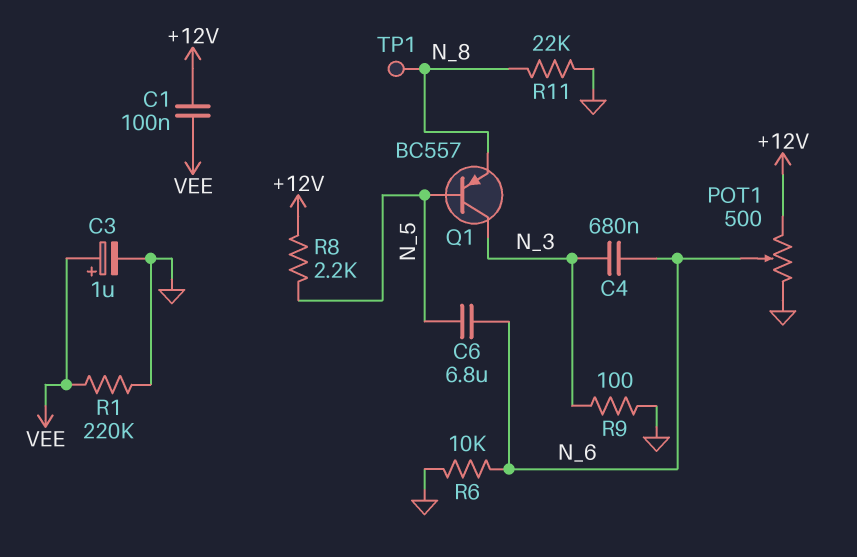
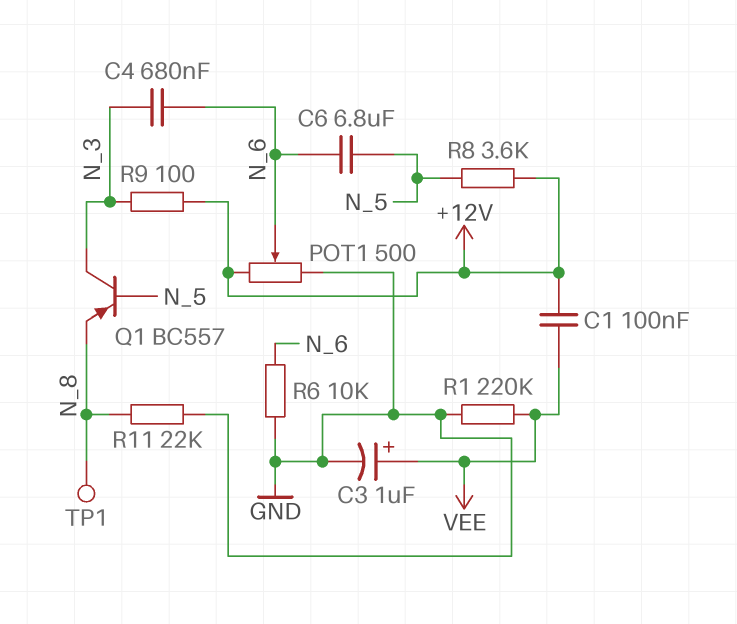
R8: 2.2k (+12V, N_5) -> 3.6k (+12V, N_5)
R9: 100 (GND, N_3) -> 100 (+12V, N_3)

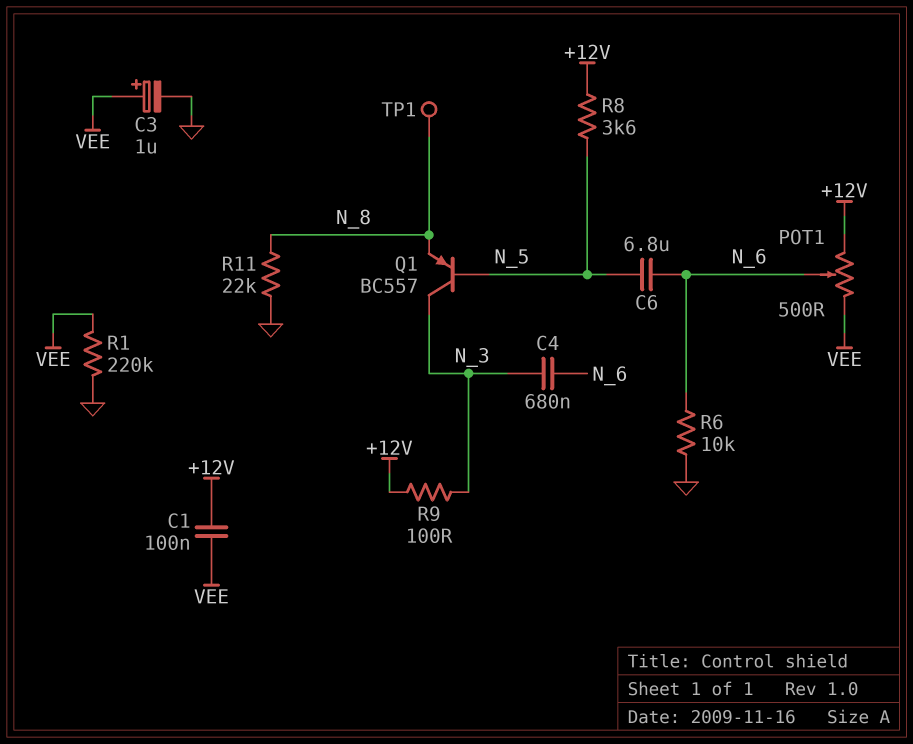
POT1: 500 (+12V, GND, wiper N_6) -> 500 (+12V, VEE, wiper N_6)

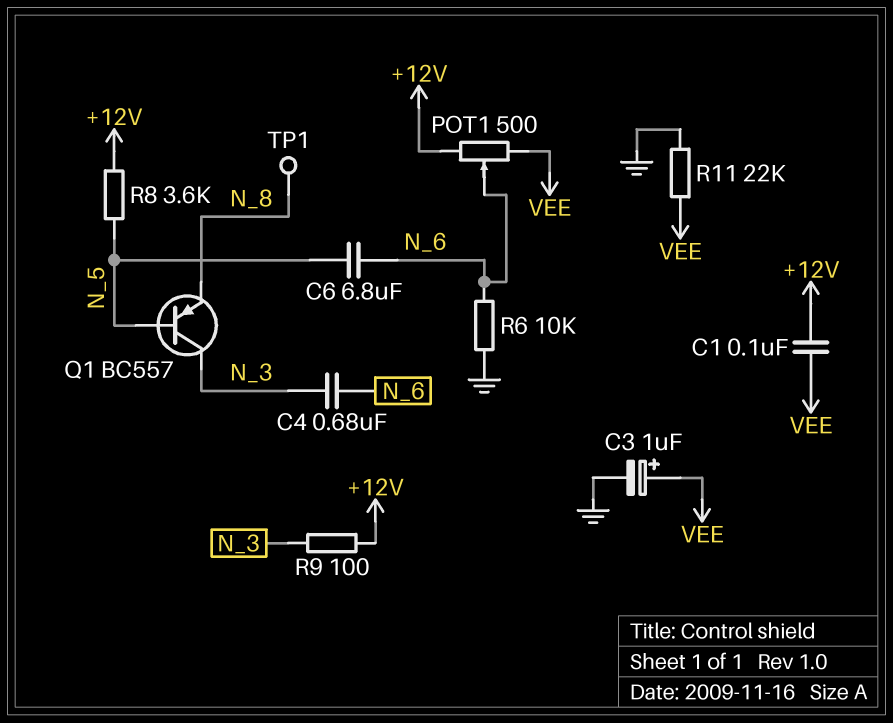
R1: 220k (GND, VEE) -> none
R11: 22k (GND, N_8) -> 22k (GND, VEE)

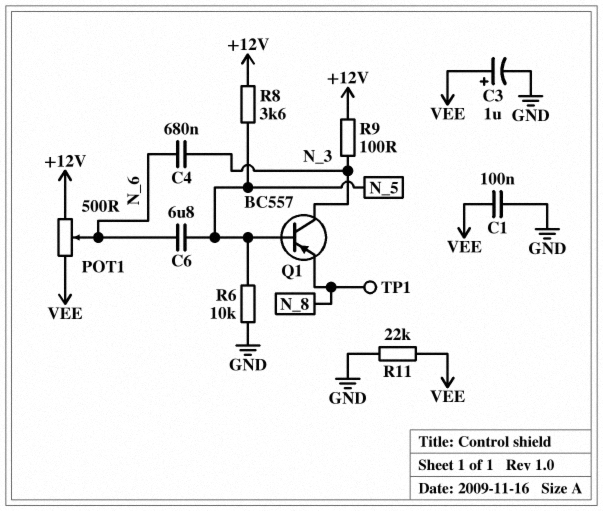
C1: 100nF (+12V, VEE) -> 100nF (GND, VEE)
R6: 10k (GND, N_6) -> 10k (GND, N_5)

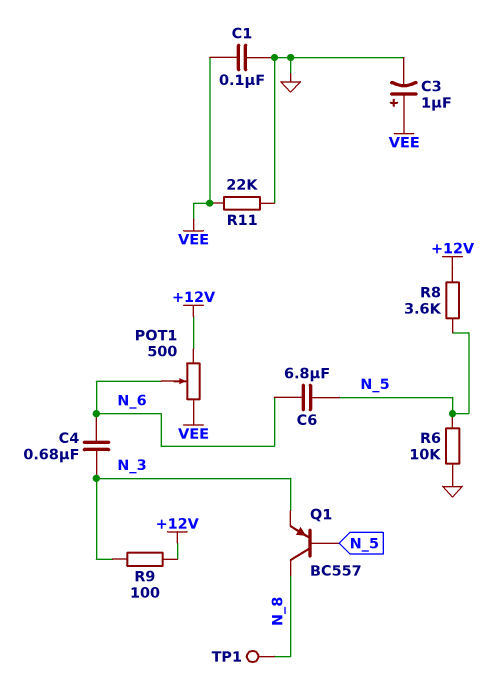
Q1: PNP BC557 (B N_5, C N_3, E N_8) -> PNP BC557 (B N_5, C N_8, E N_3)

